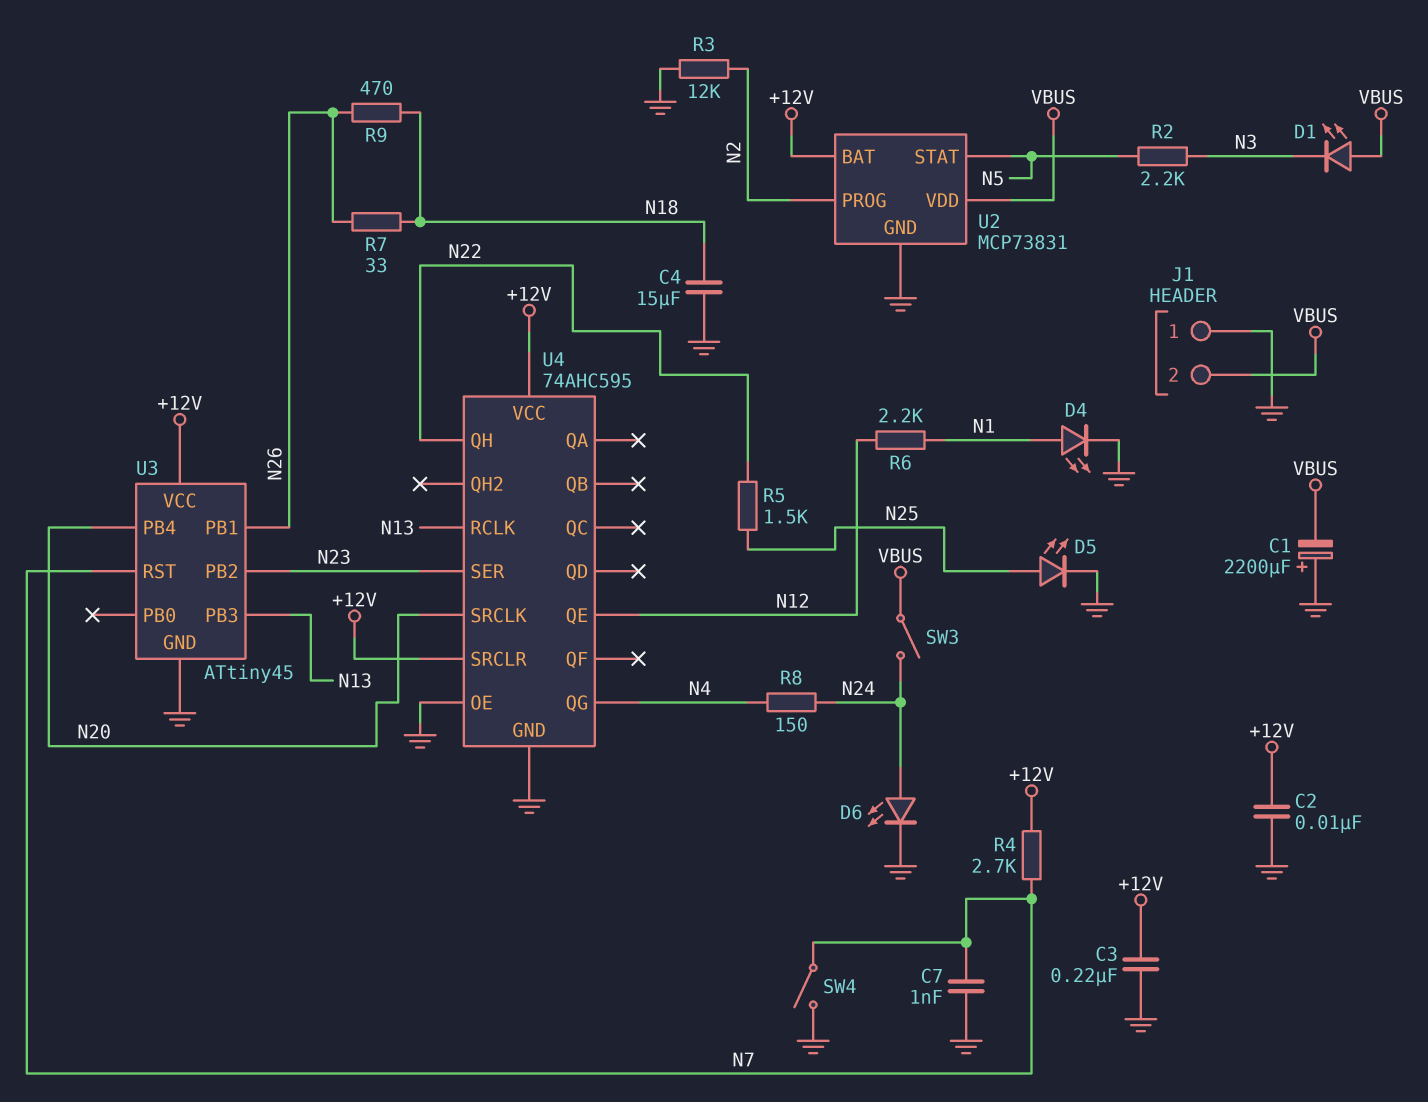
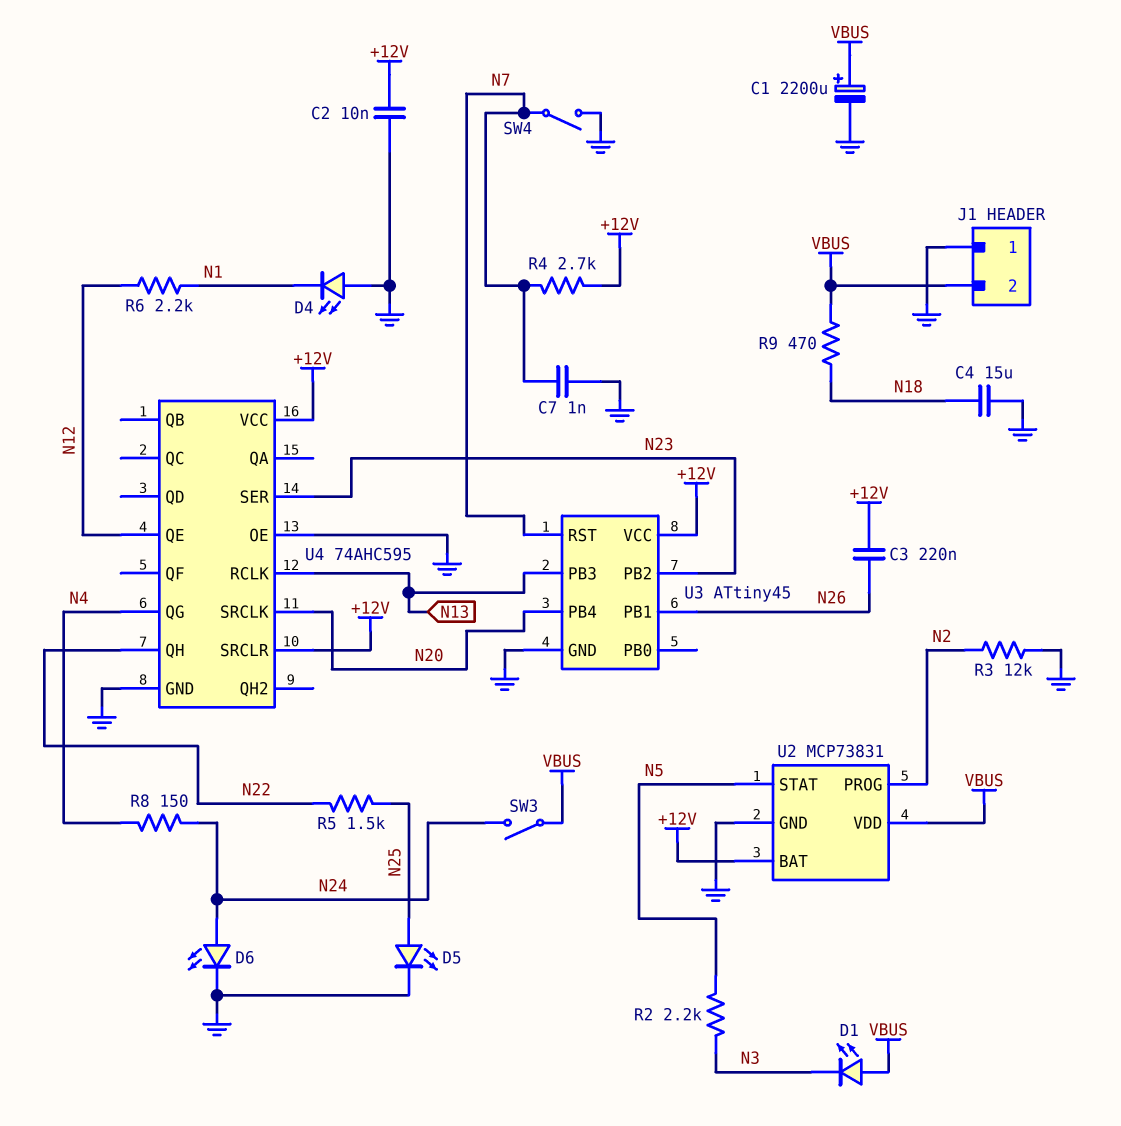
C1: 2200uF (plus GND, minus VBUS) -> 2200uF (plus VBUS, minus GND)
C3: 220nF (+12V, GND) -> 220nF (+12V, N26)
D4: LED (A N1, K GND) -> LED (A GND, K N1)
R7: 33 (N18, N26) -> none
R9: 470 (N18, N26) -> 470 (N18, VBUS)

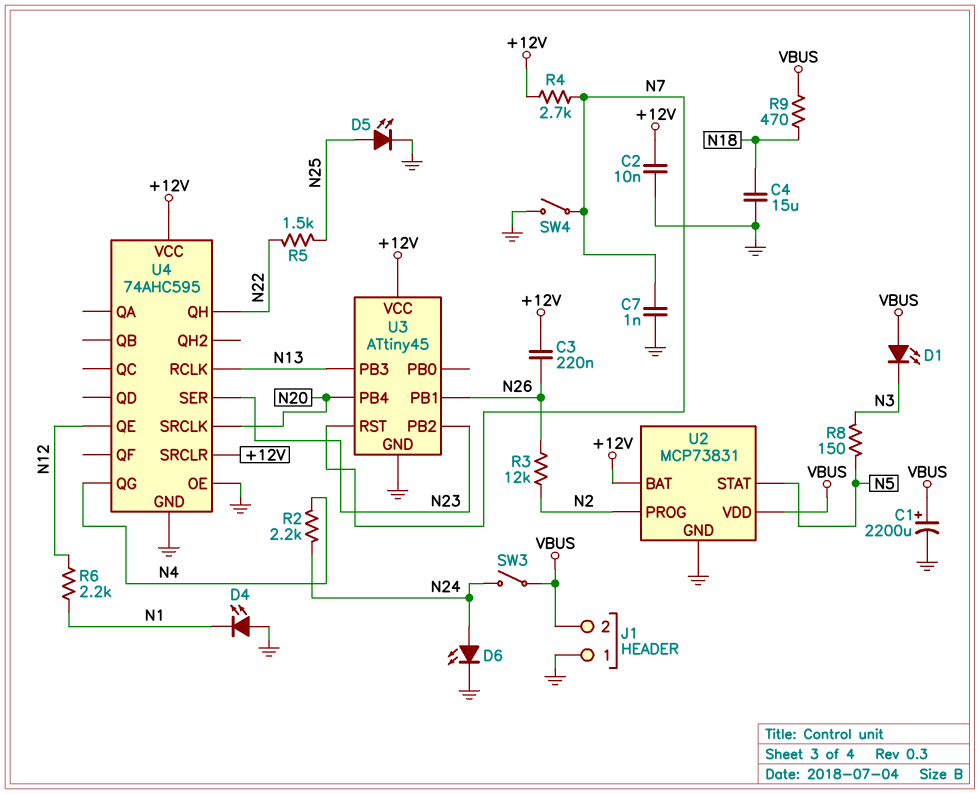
R2: 2.2k (N3, N5) -> 2.2k (N4, N24)
R3: 12k (GND, N2) -> 12k (N2, N26)
R8: 150 (N4, N24) -> 150 (N3, N5)

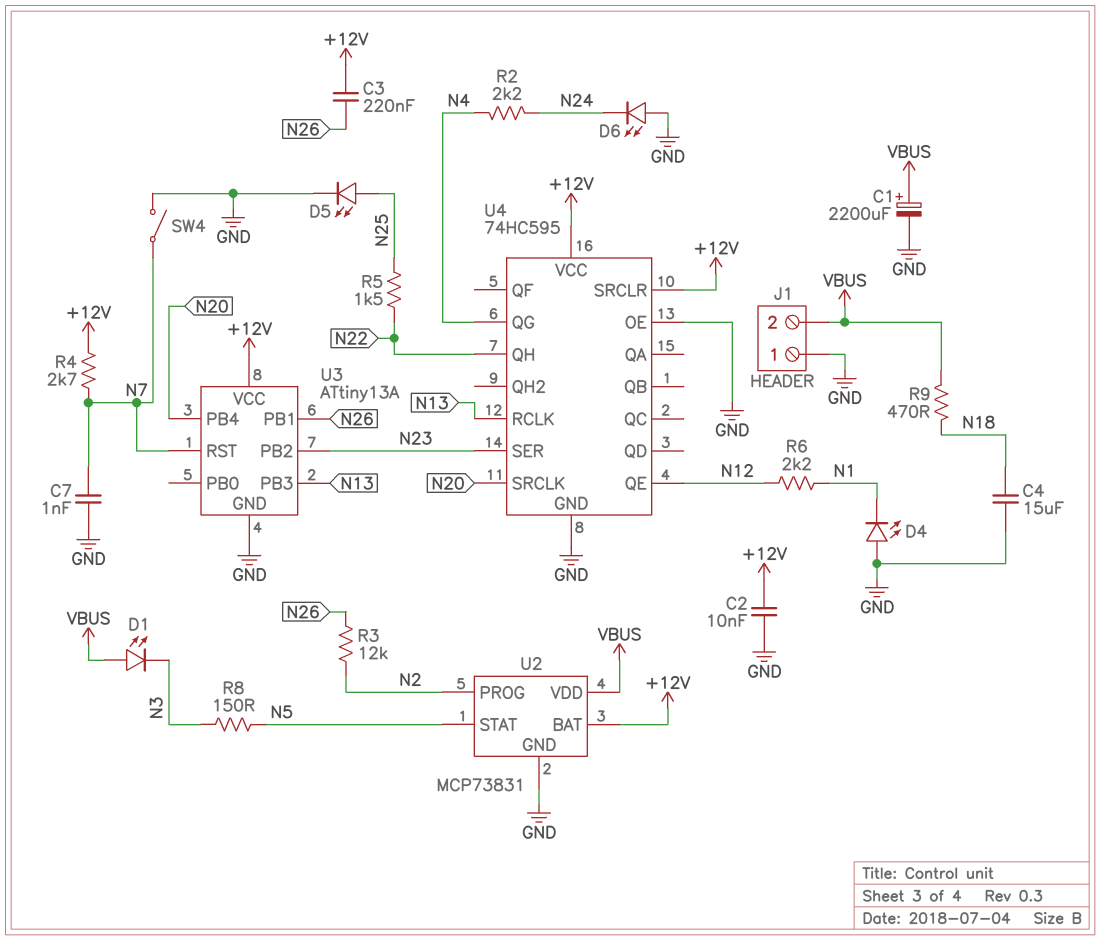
D6: LED (A N24, K GND) -> LED (A GND, K N24)
SW3: switch (N24, VBUS) -> none
U3: ATtiny45 -> ATtiny13A
U4: 74AHC595 -> 74HC595

